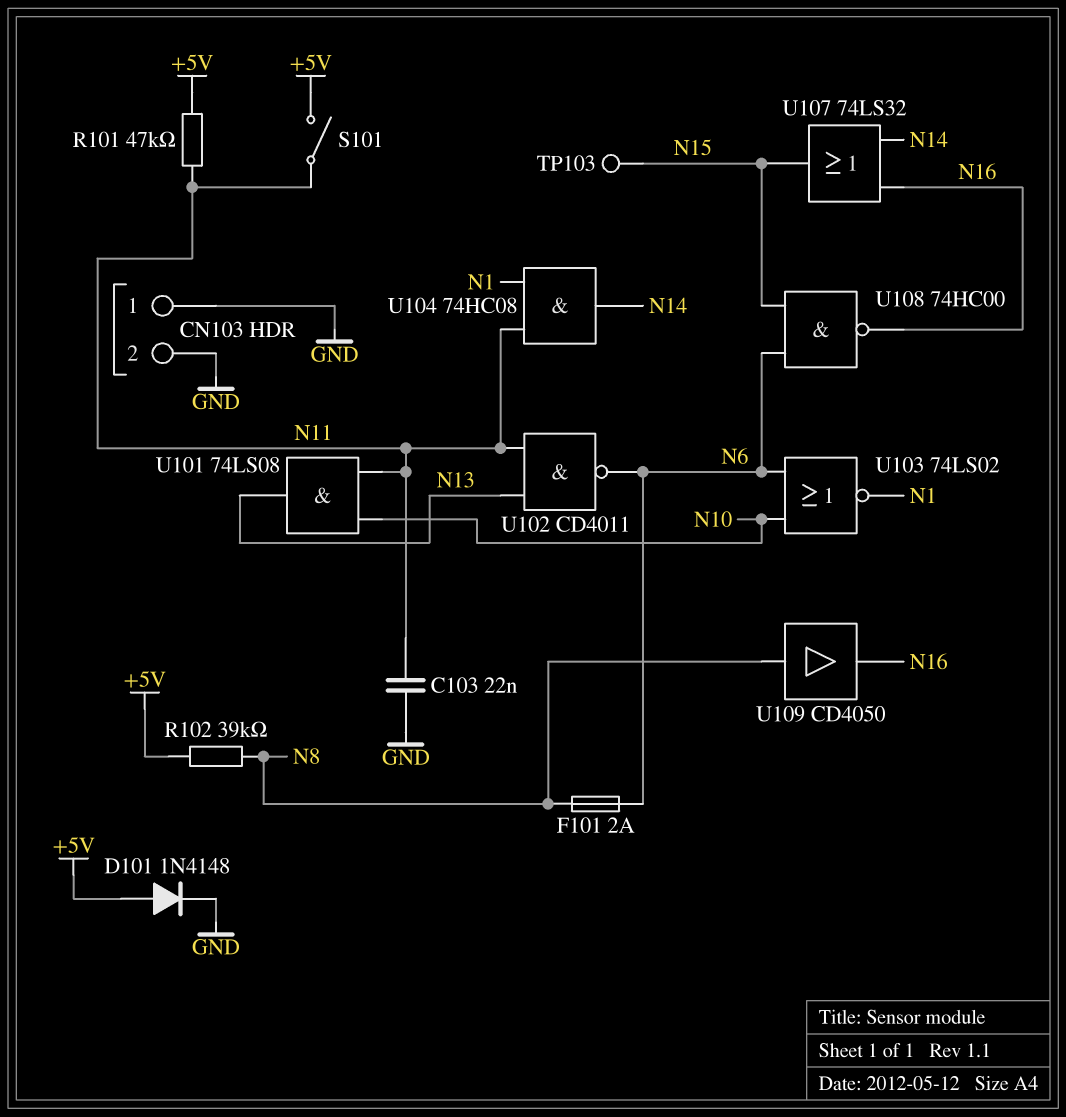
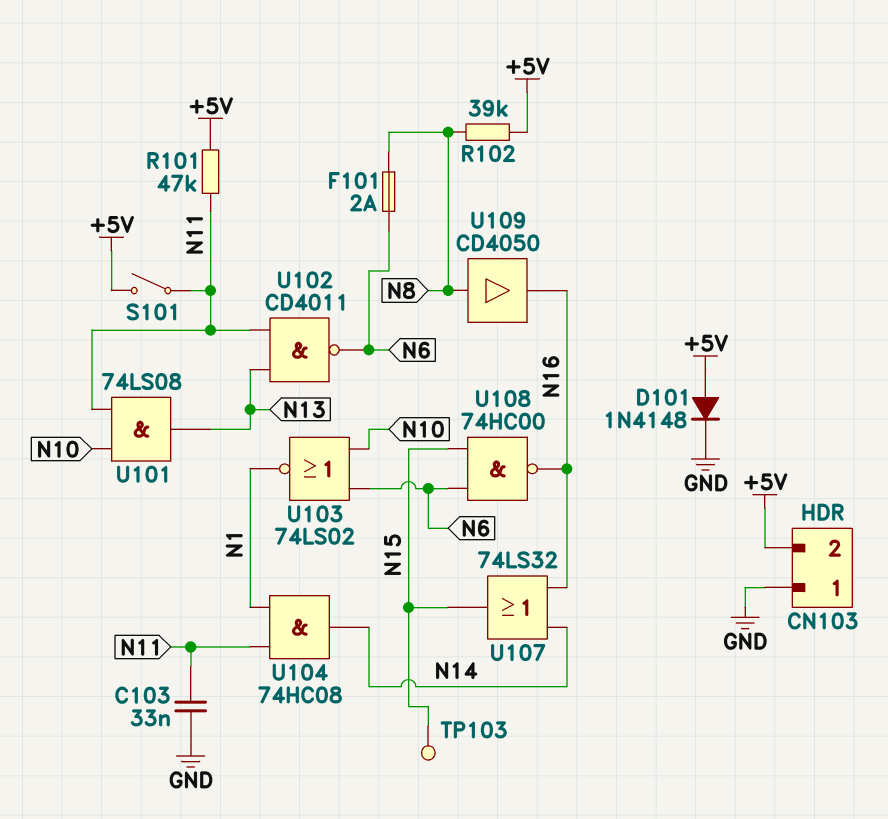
C103: 22nF (GND, N11) -> 33nF (GND, N11)
CN103 pin 2: GND -> +5V

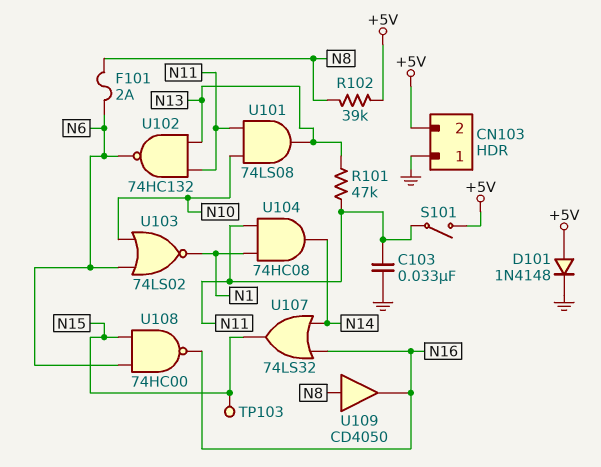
R101: 47k (+5V, N11) -> 47k (N11, N13)
U102: NAND CD4011 (in N11, in N13, out N6) -> NAND 74HC132 (in N11, in N13, out N6)

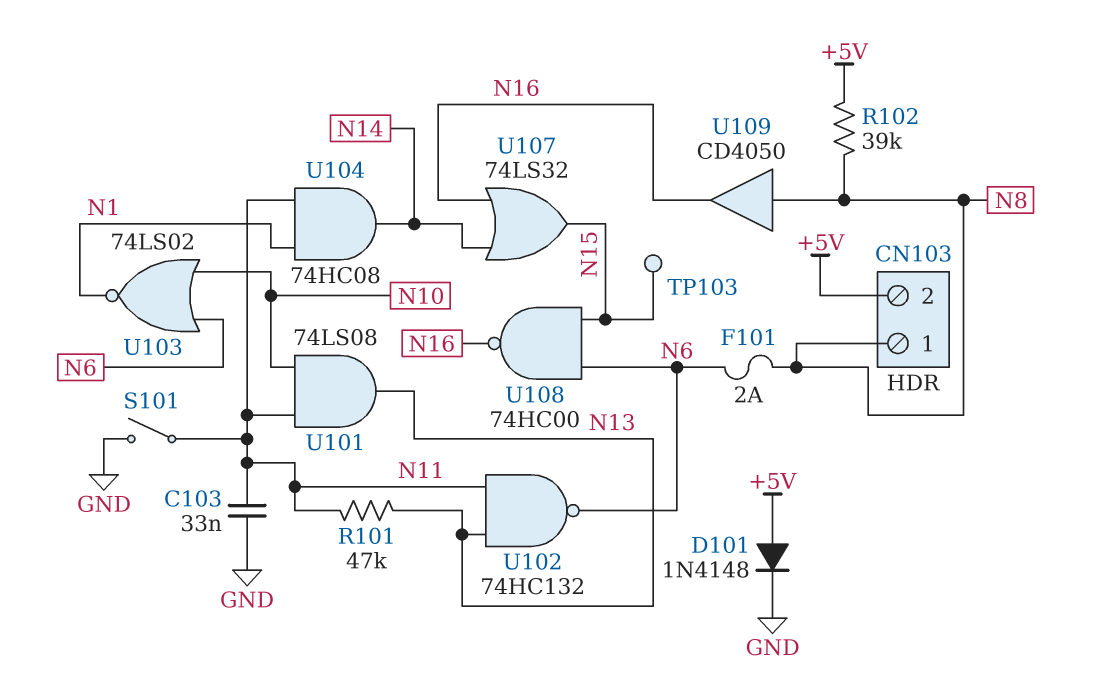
CN103 pin 1: GND -> N8
S101: switch (+5V, N11) -> switch (GND, N11)

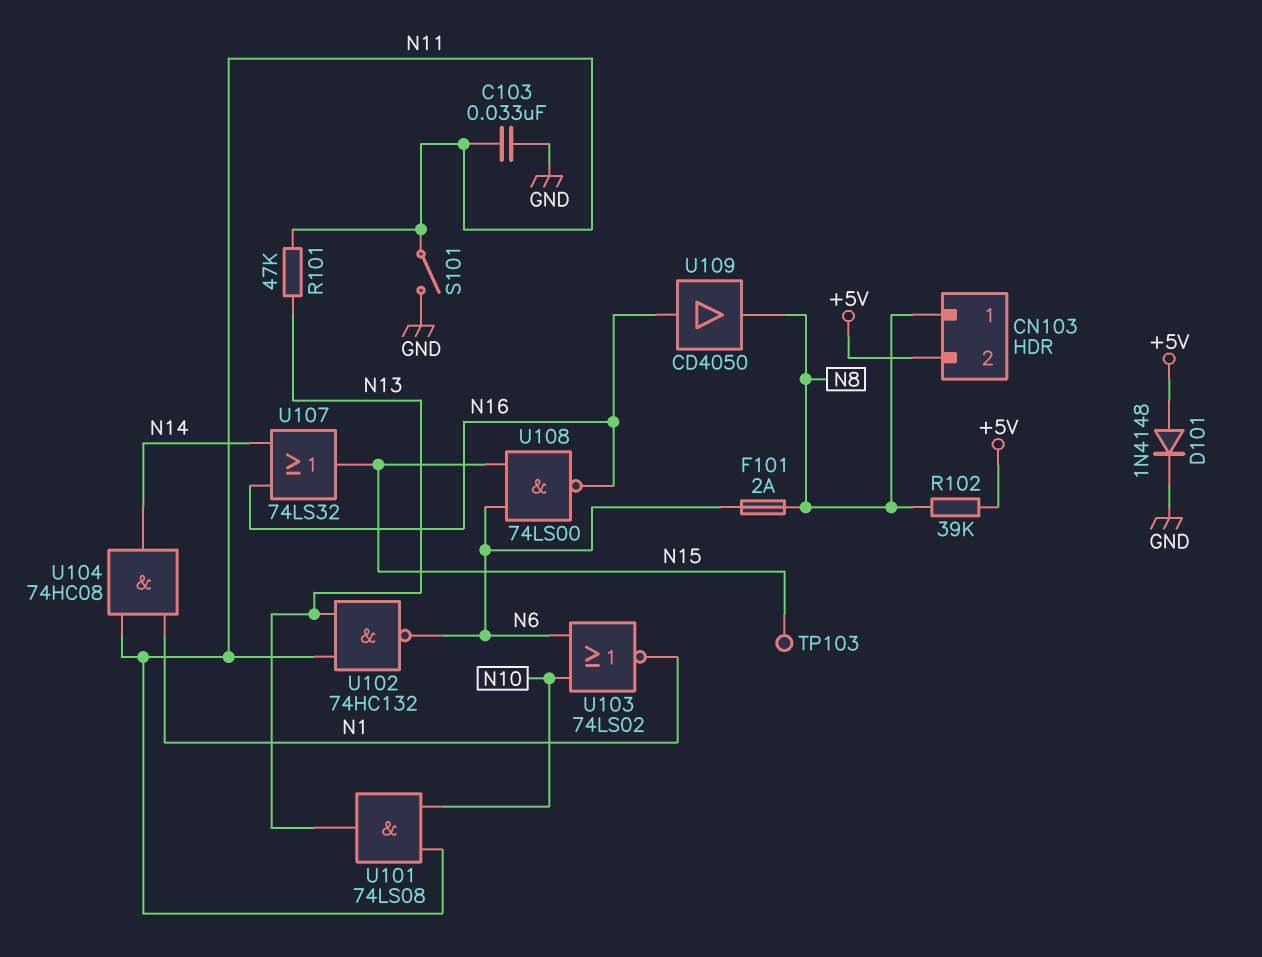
U108: NAND 74HC00 (in N6, in N15, out N16) -> NAND 74LS00 (in N6, in N15, out N16)
U109: buffer CD4050 (in N8, out N16) -> buffer CD4050 (in N16, out N8)

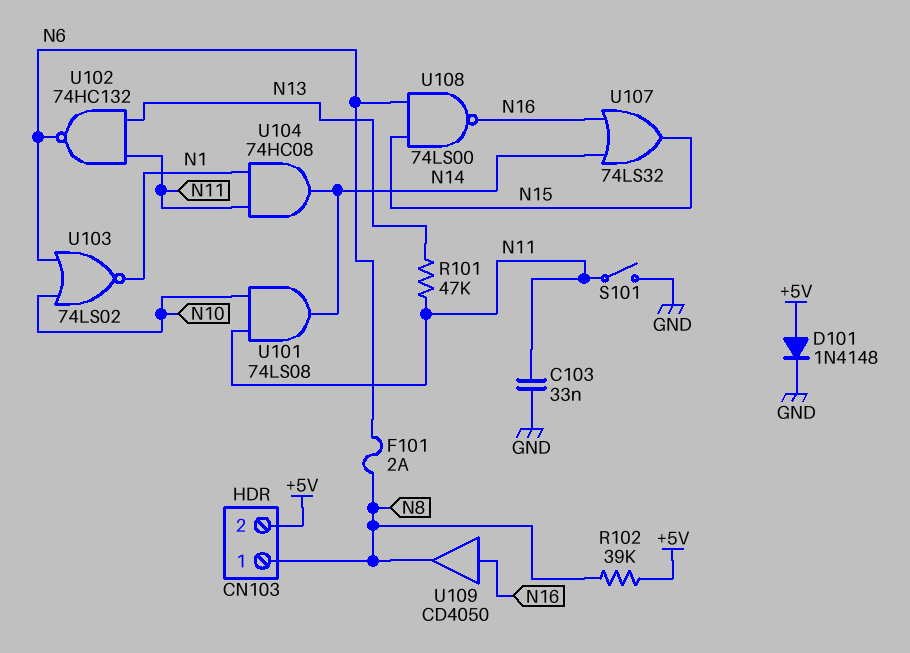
TP103: test point (N15) -> none
U101: AND 74LS08 (in N10, in N11, out N13) -> AND 74LS08 (in N10, in N11, out N14)

